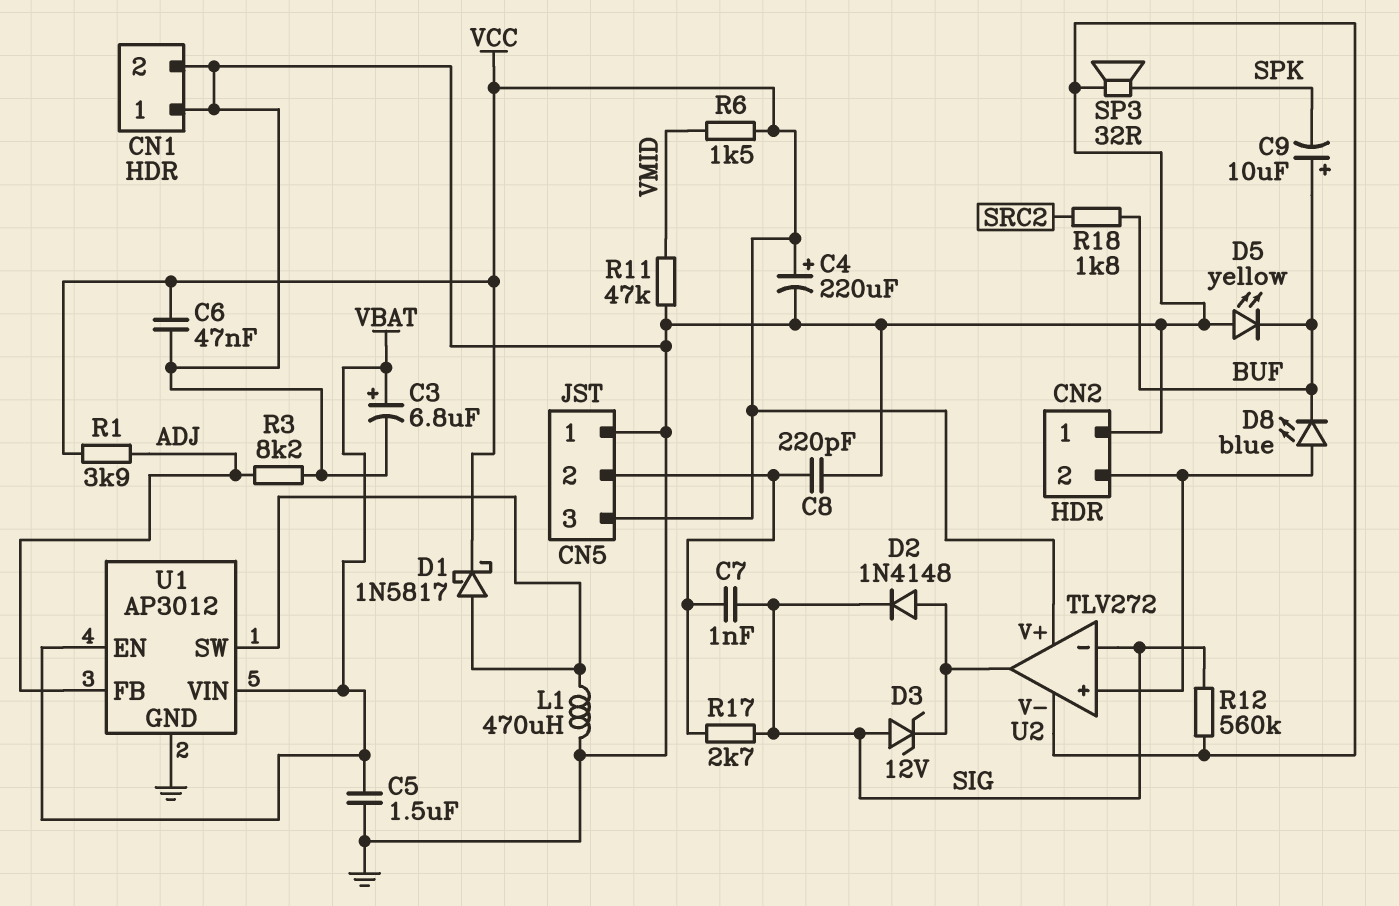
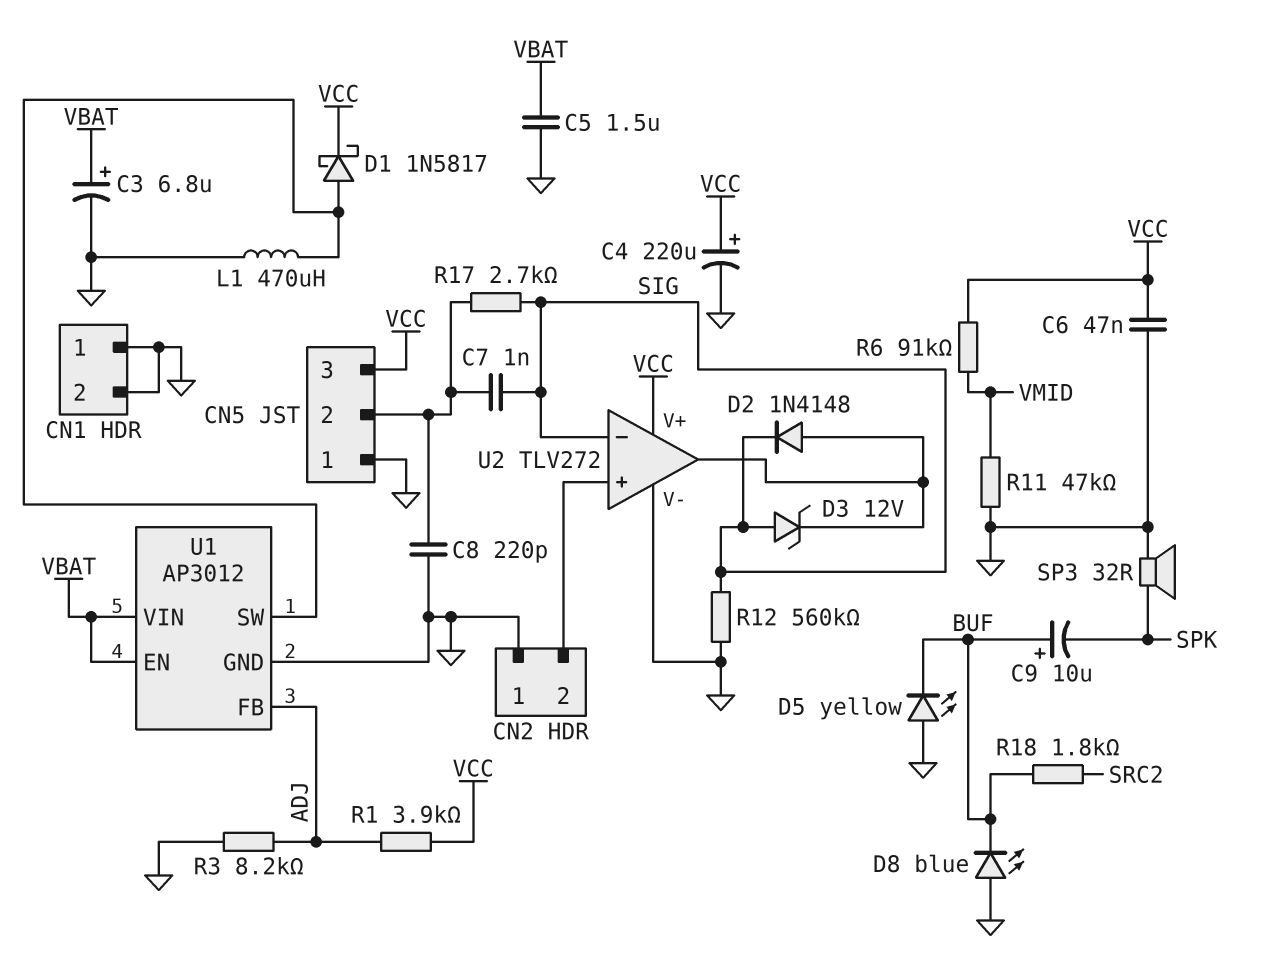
D8: LED blue (A CN2/2, K BUF) -> LED blue (A GND, K BUF)
R6: 1.5k (VCC, VMID) -> 91k (VCC, VMID)

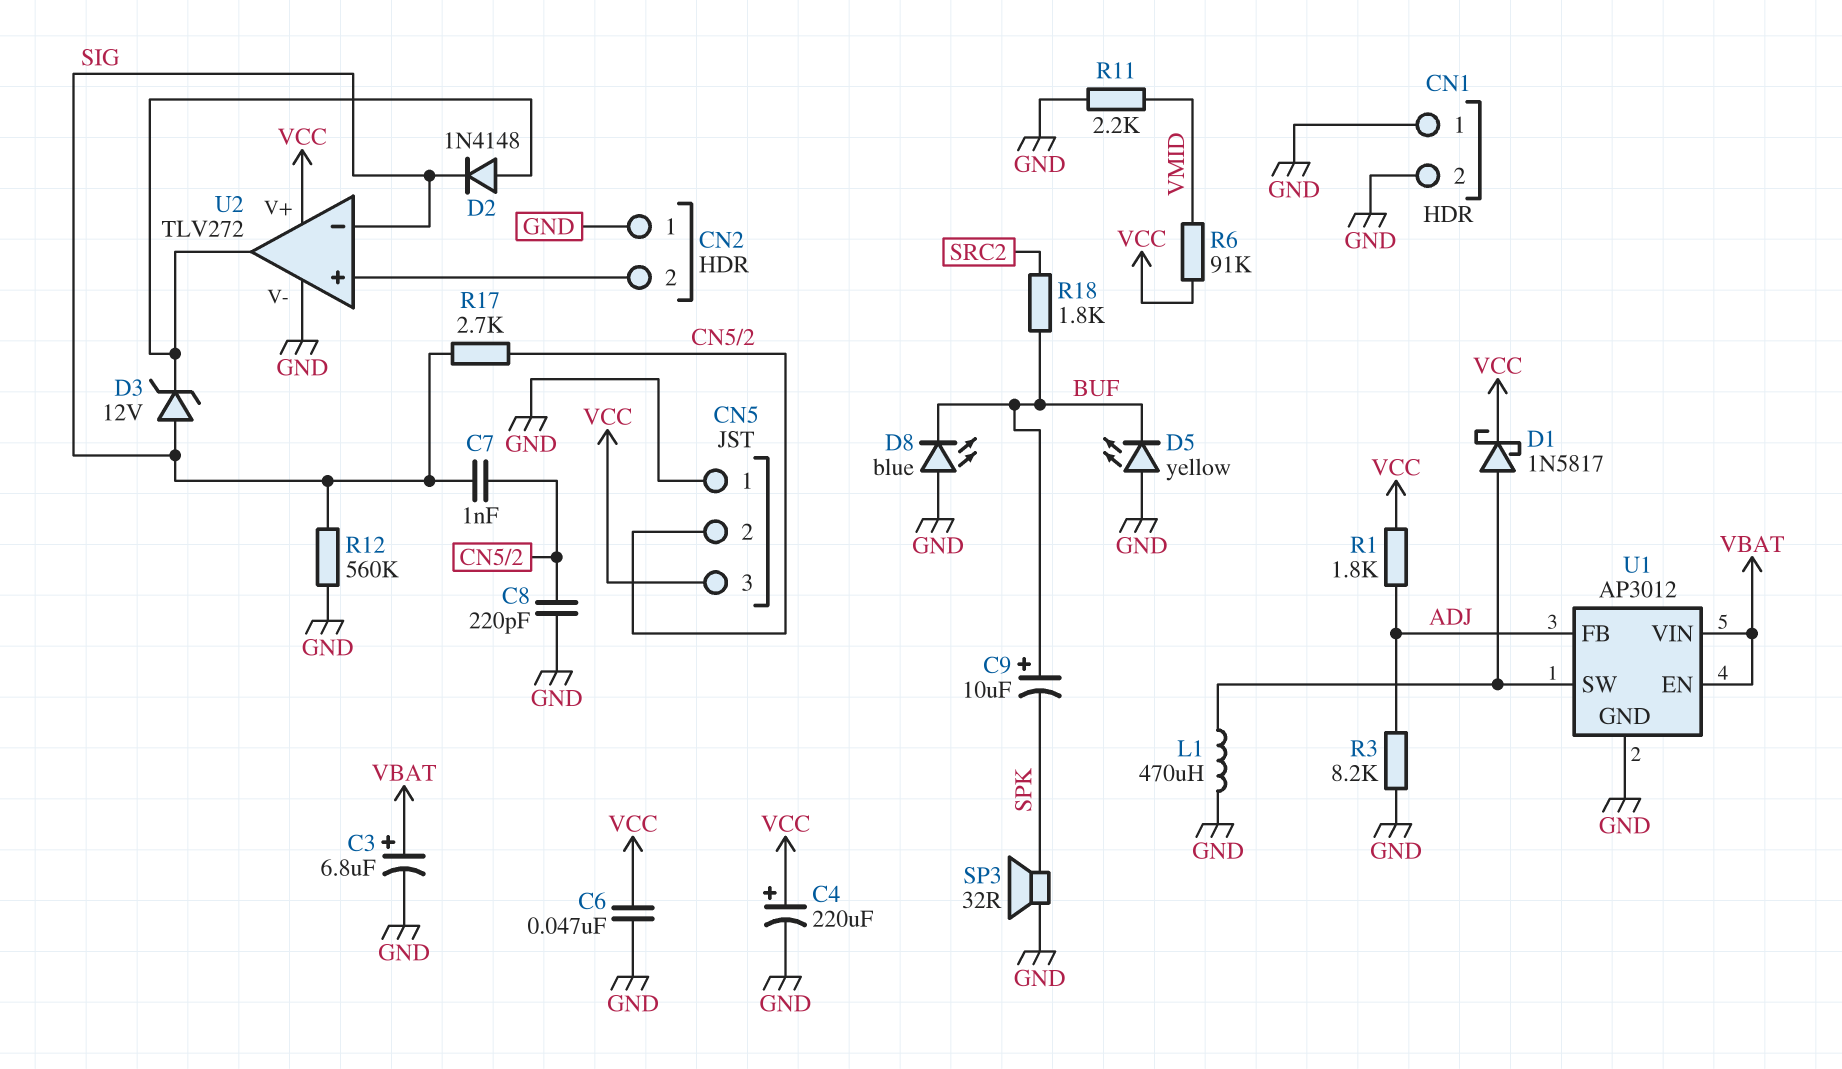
C5: 1.5uF (GND, VBAT) -> none
R1: 3.9k (ADJ, VCC) -> 1.8k (ADJ, VCC)
R11: 47k (GND, VMID) -> 2.2k (GND, VMID)

